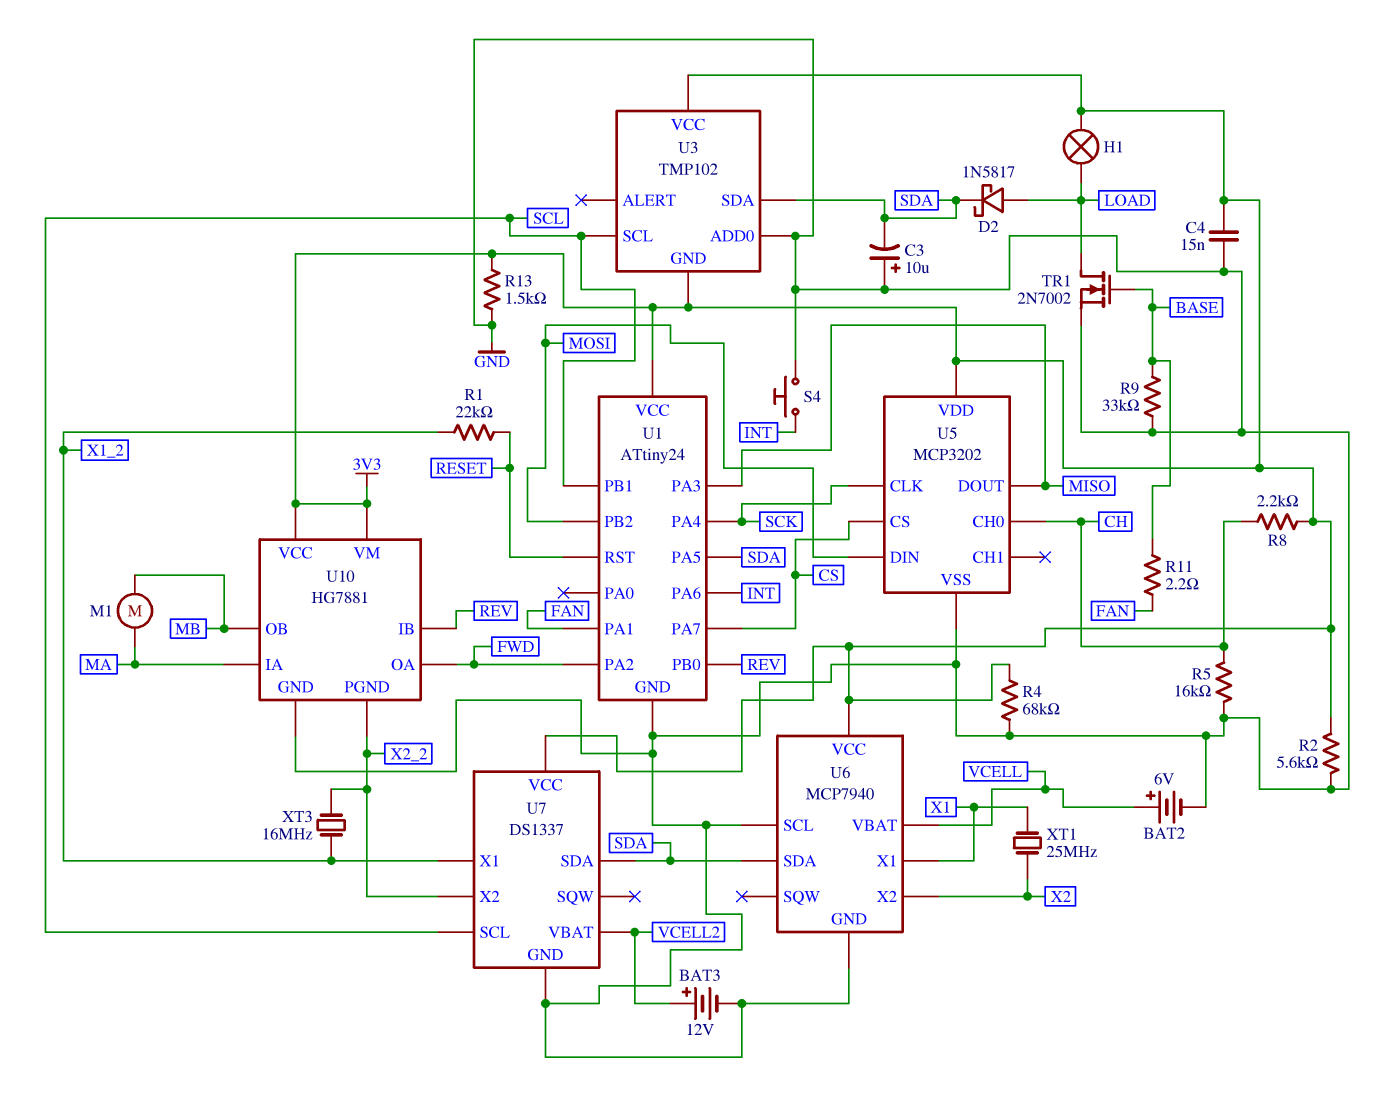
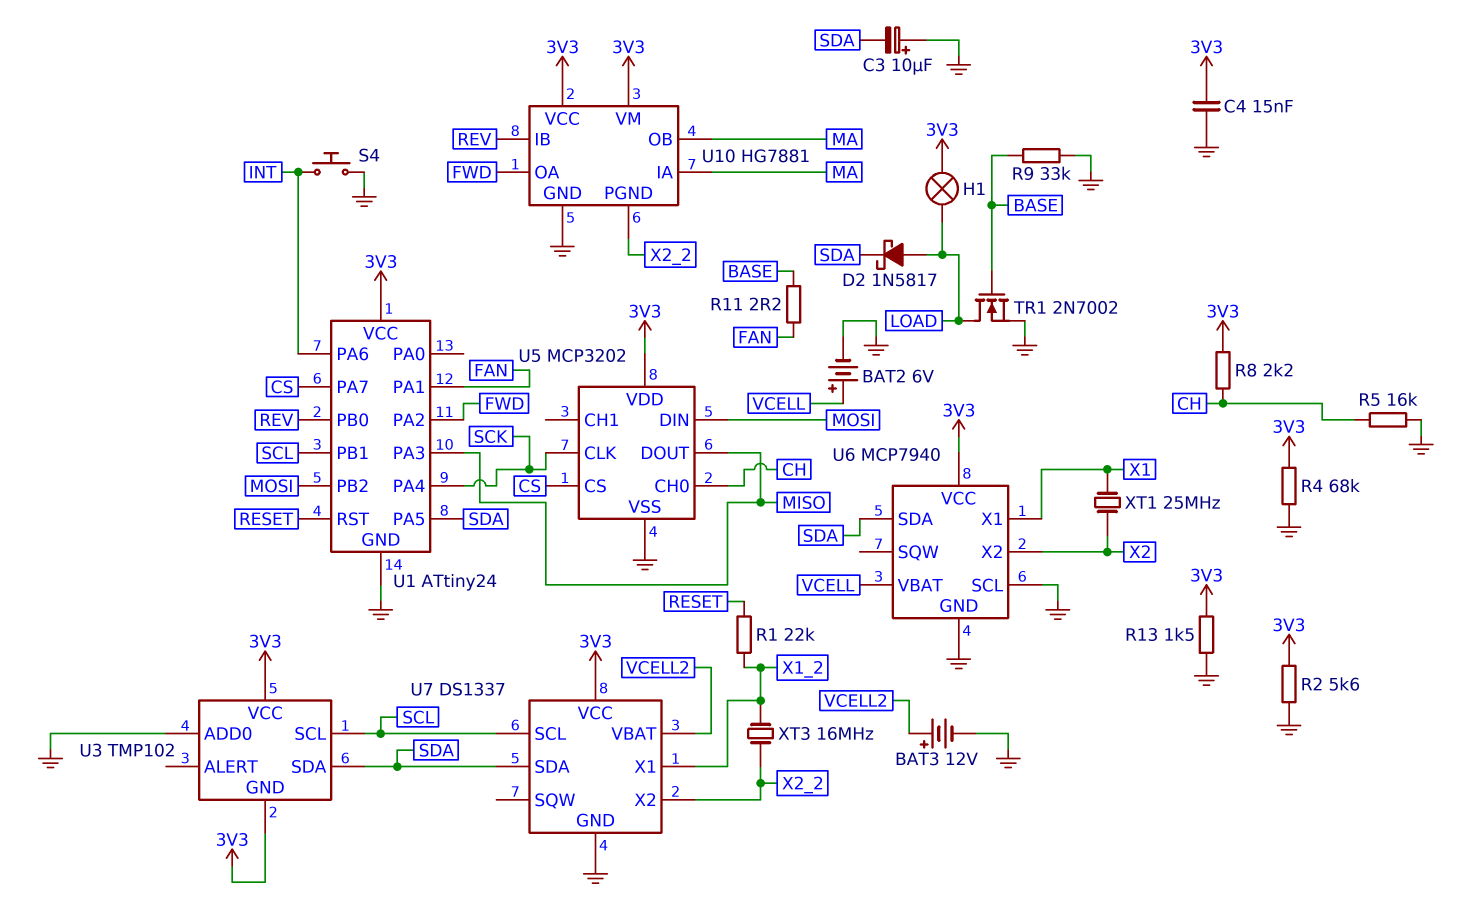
M1: motor (MA, MB) -> none
U10 pin OB: MB -> MA

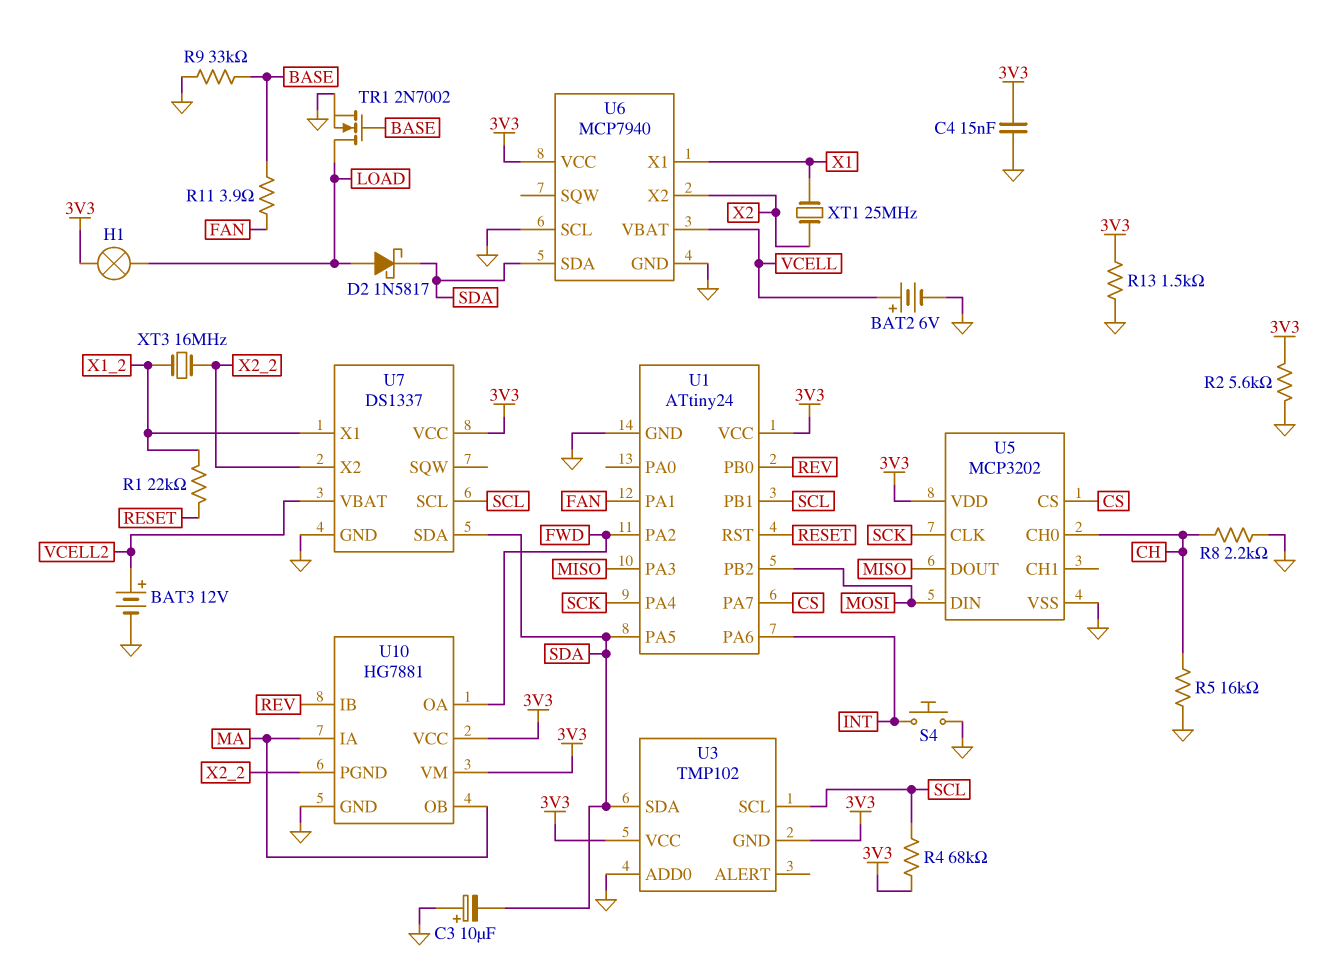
R4: 68k (3V3, GND) -> 68k (3V3, SCL)
R8: 2.2k (3V3, CH) -> 2.2k (CH, GND)
R11: 2.2 (BASE, FAN) -> 3.9 (BASE, FAN)

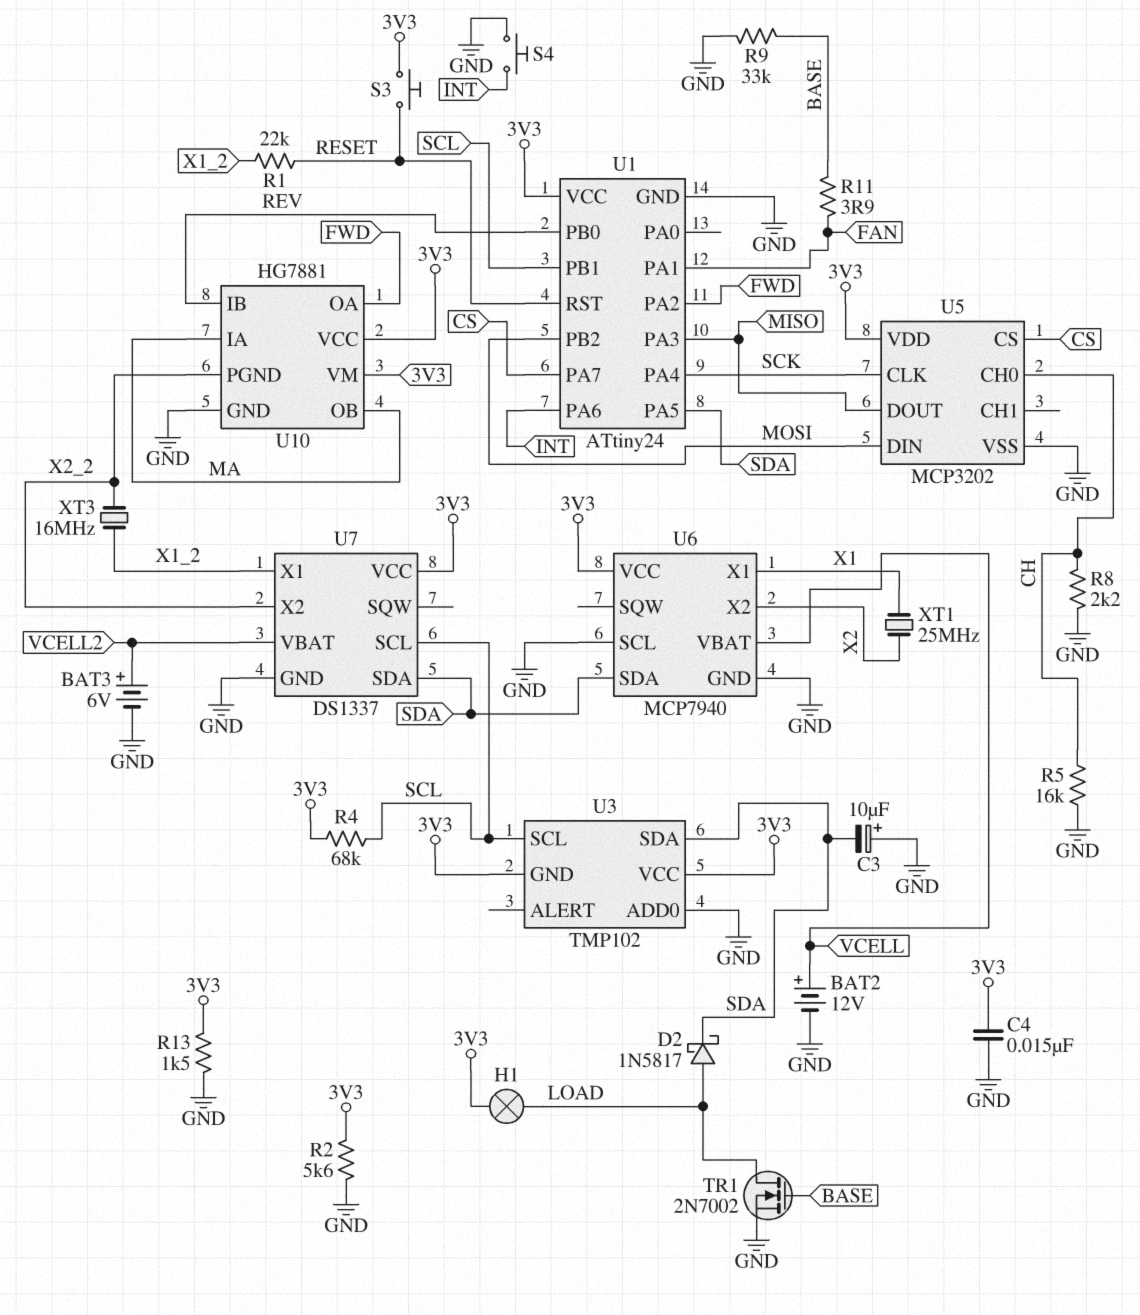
BAT2: 6V (plus VCELL, minus GND) -> 12V (plus VCELL, minus GND)
BAT3: 12V (plus VCELL2, minus GND) -> 6V (plus VCELL2, minus GND)
S3: none -> button (3V3, RESET)

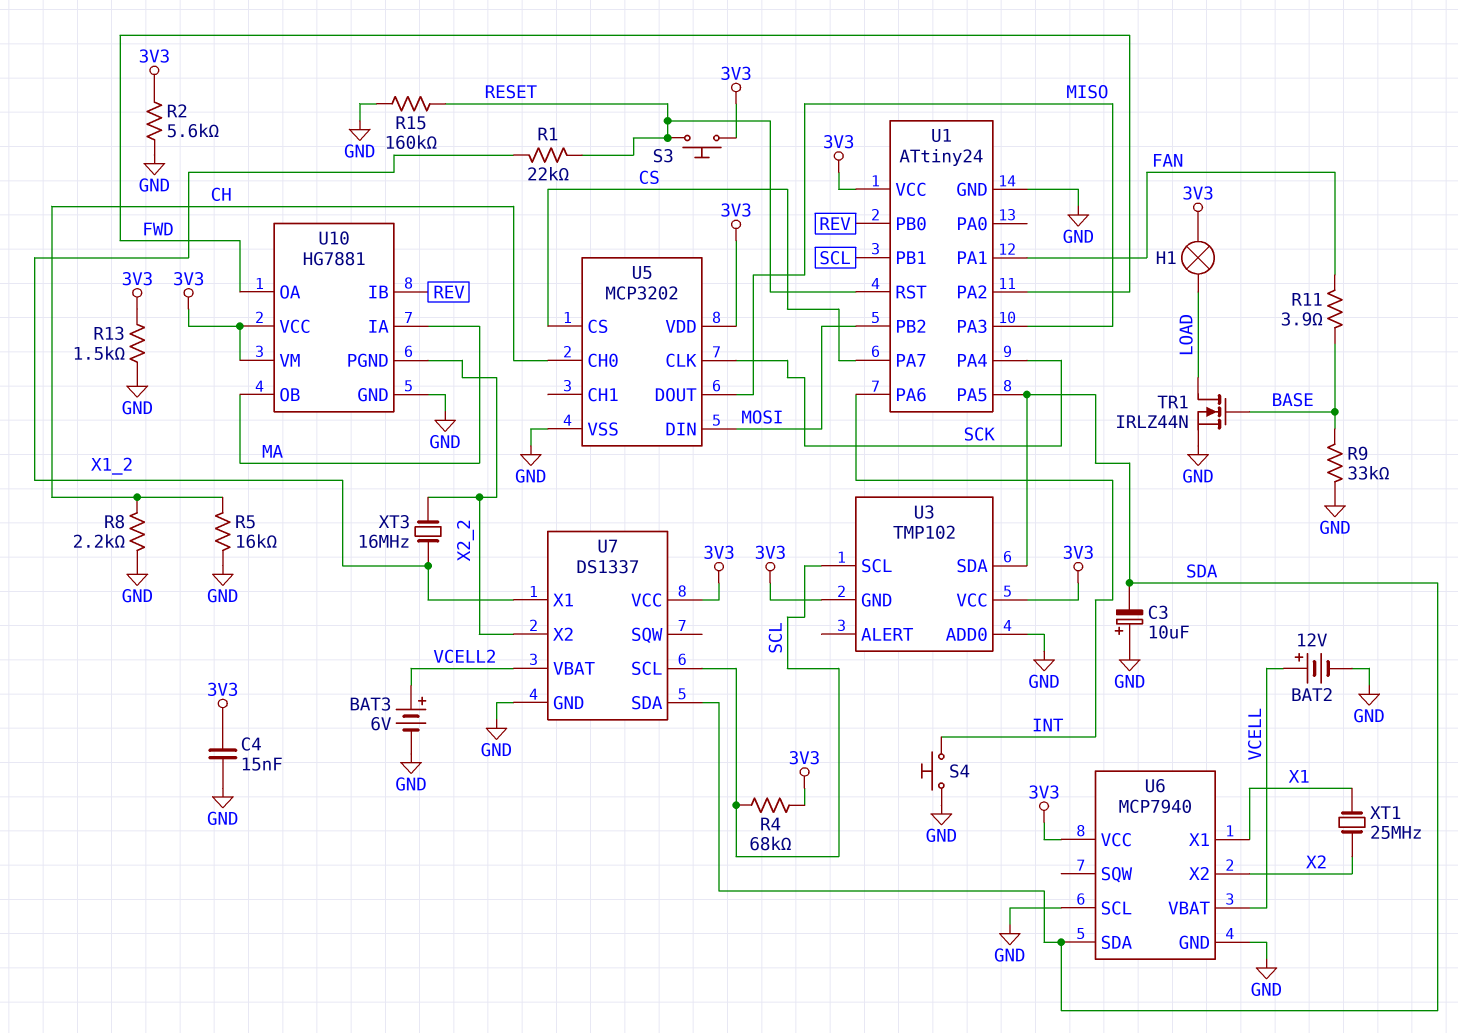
D2: schottky 1N5817 (A LOAD, K SDA) -> none
R15: none -> 160k (GND, RESET)
TR1: NMOS 2N7002 (G BASE, D LOAD, S GND) -> NMOS IRLZ44N (G BASE, D LOAD, S GND)

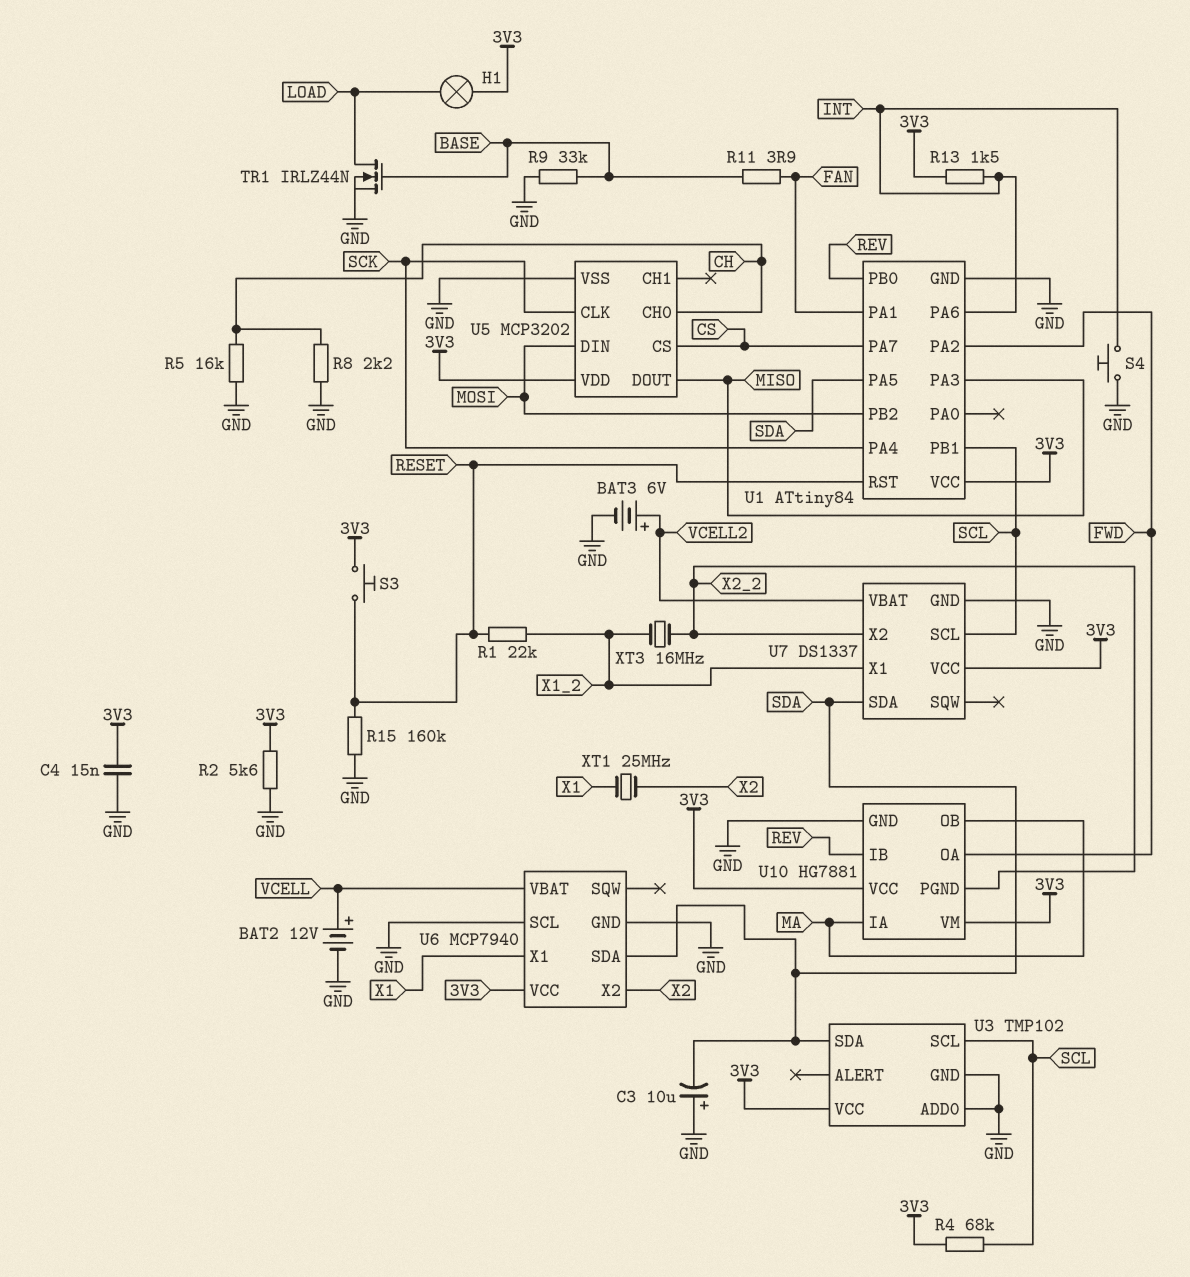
R13: 1.5k (3V3, GND) -> 1.5k (3V3, INT)
U1: ATtiny24 -> ATtiny84
U3 pin GND: 3V3 -> GND

